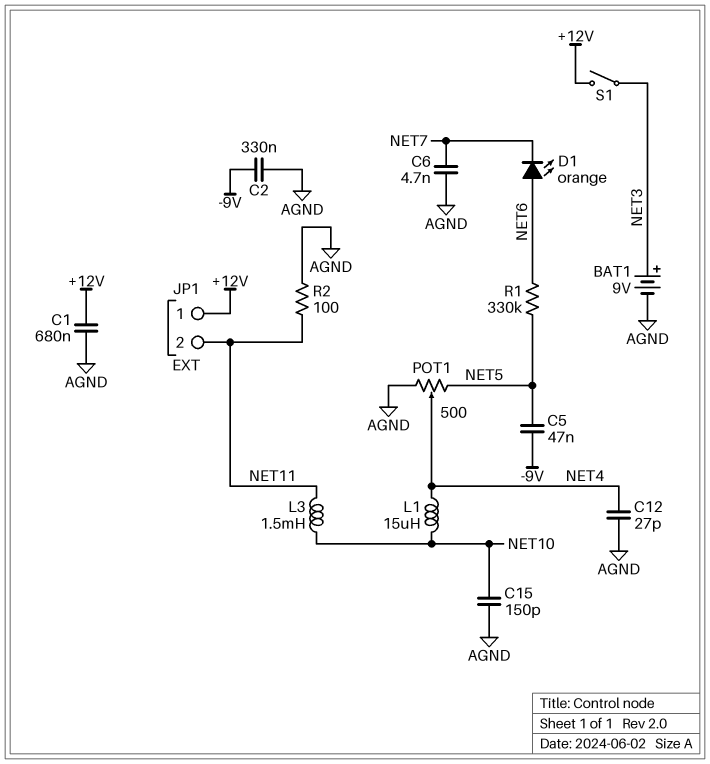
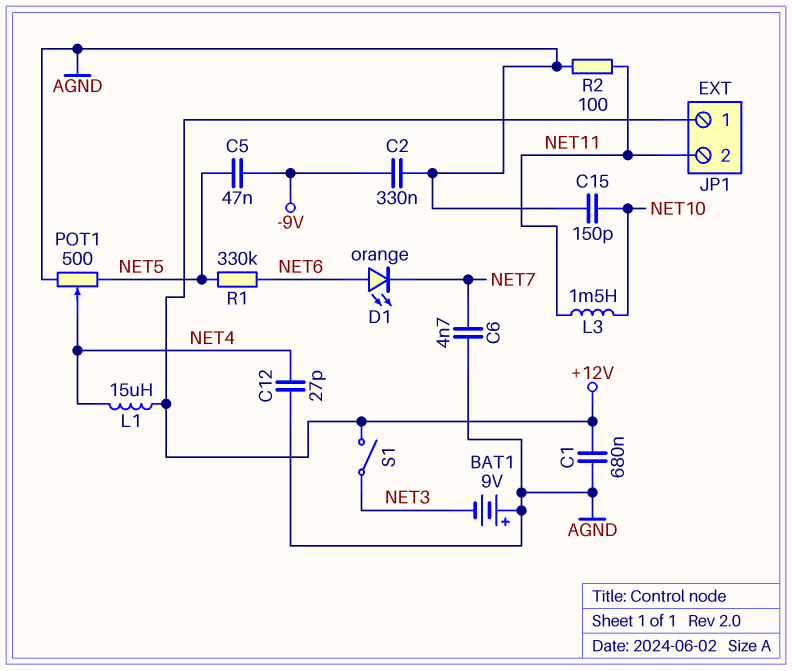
BAT1: 9V (plus NET3, minus AGND) -> 9V (plus AGND, minus NET3)
L1: 15uH (NET4, NET10) -> 15uH (+12V, NET4)

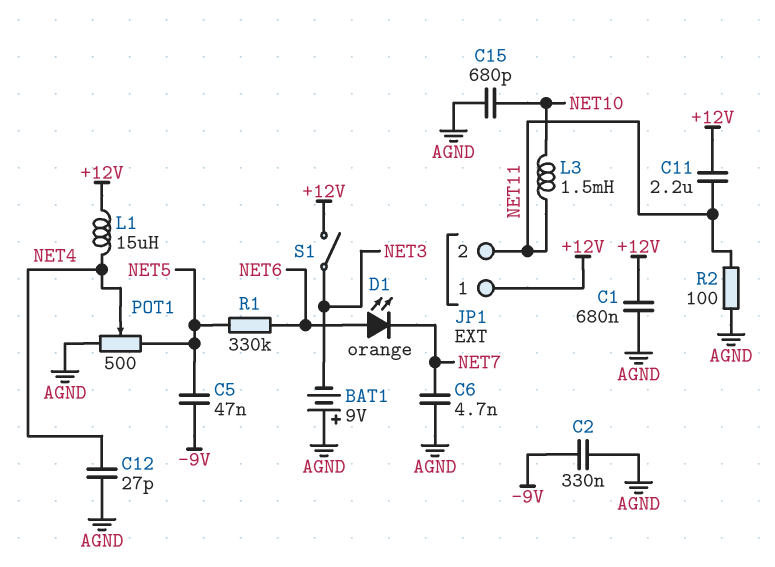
C11: none -> 2.2uF (+12V, NET11)
C15: 150pF (AGND, NET10) -> 680pF (AGND, NET10)

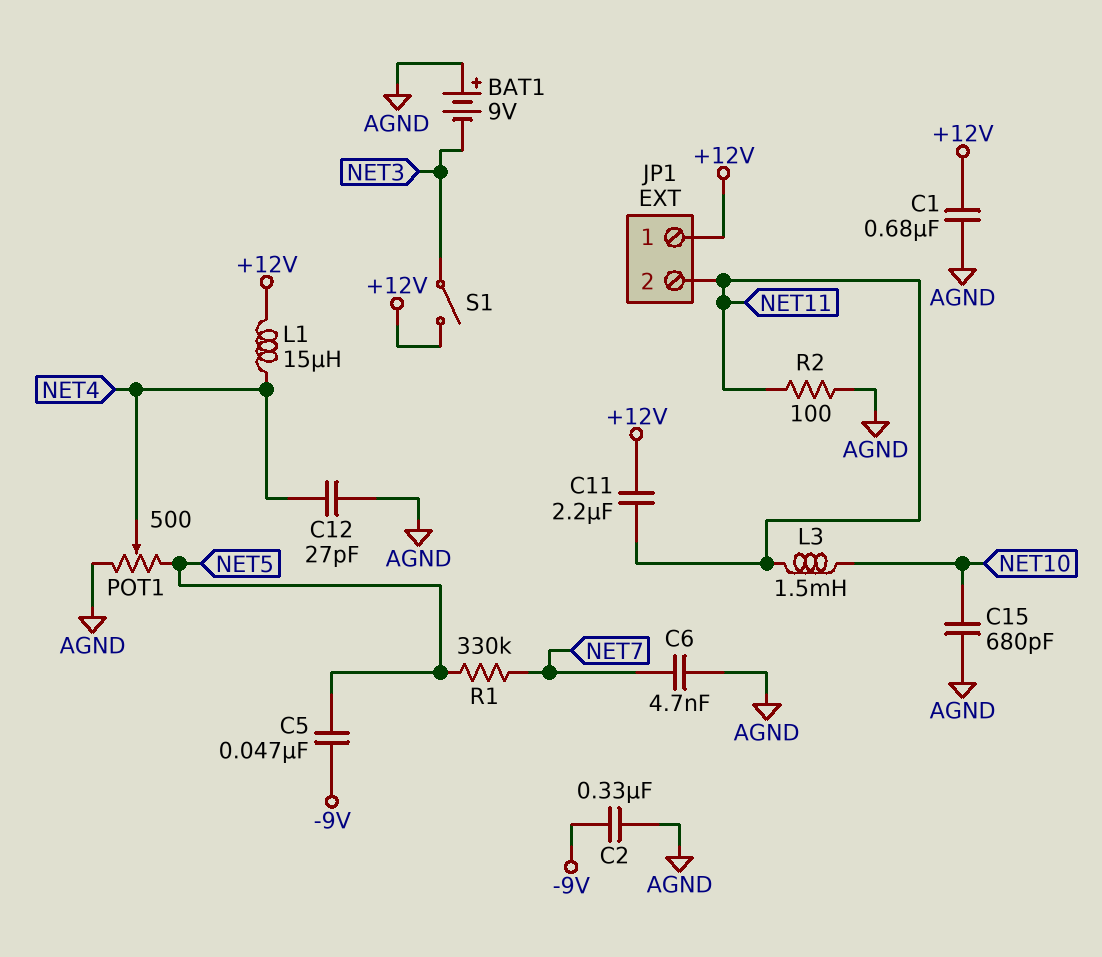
D1: LED orange (A NET6, K NET7) -> none
R1: 330k (NET5, NET6) -> 330k (NET5, NET7)

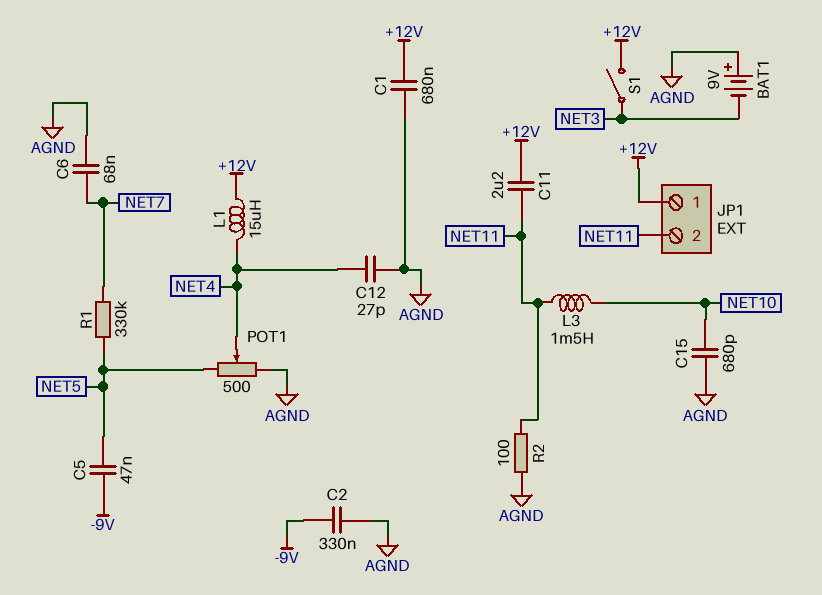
C6: 4.7nF (AGND, NET7) -> 68nF (AGND, NET7)

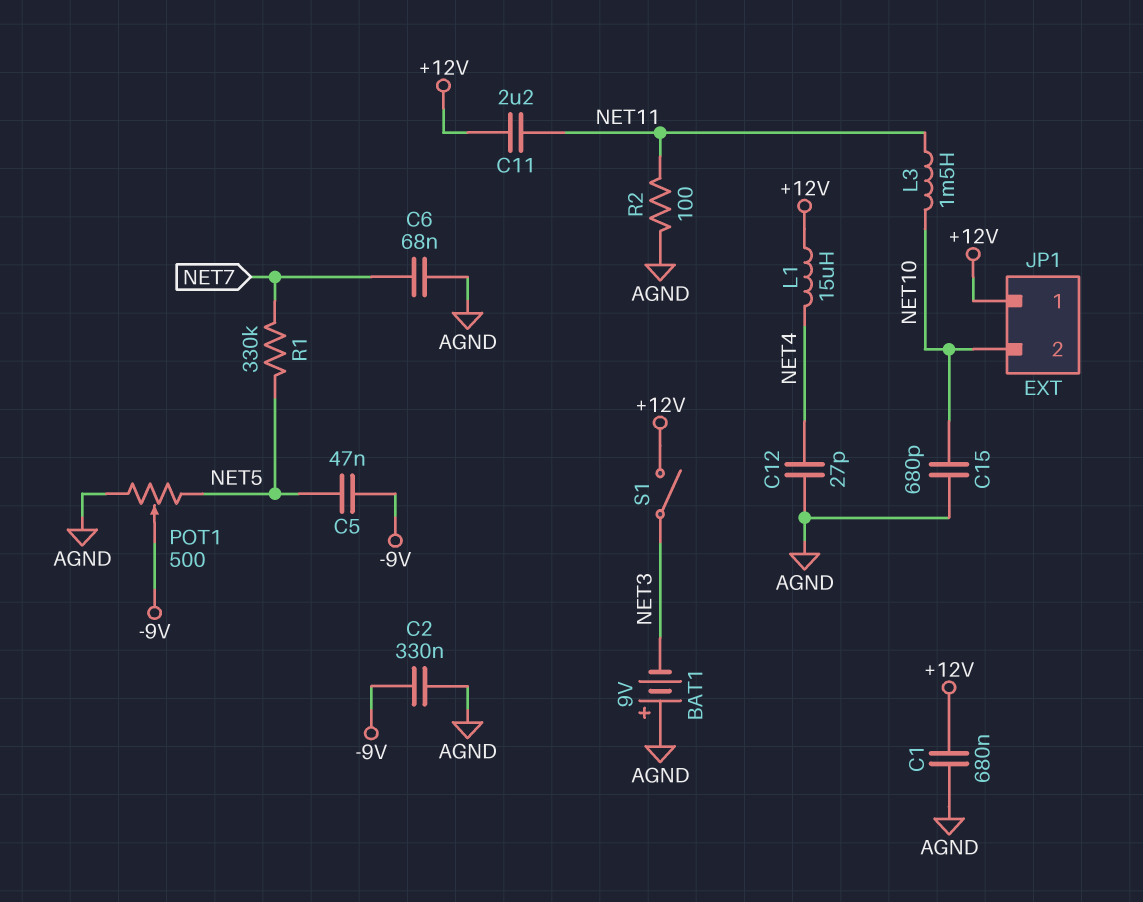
JP1 pin 2: NET11 -> NET10
POT1: 500 (AGND, NET5, wiper NET4) -> 500 (AGND, NET5, wiper -9V)

